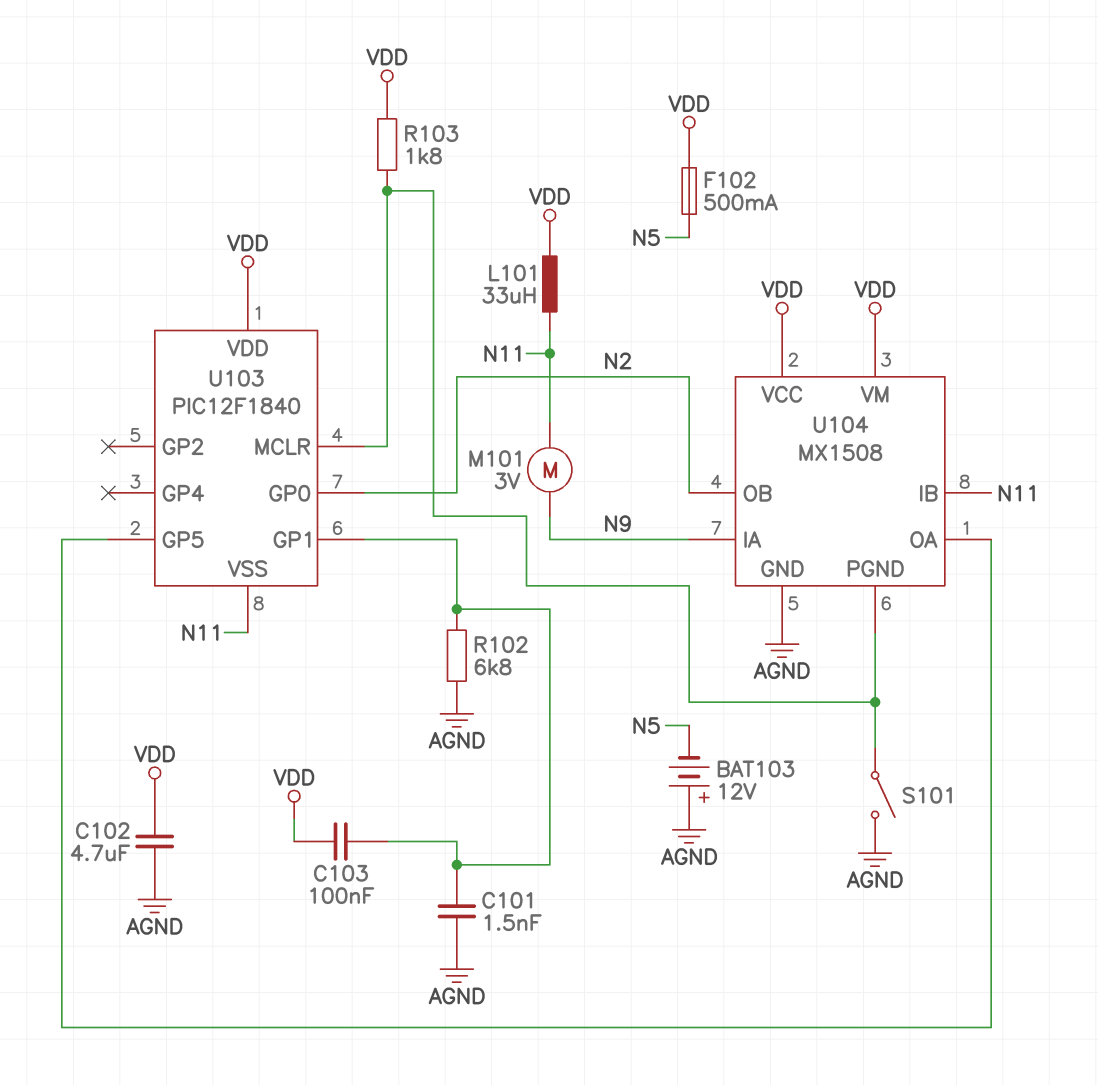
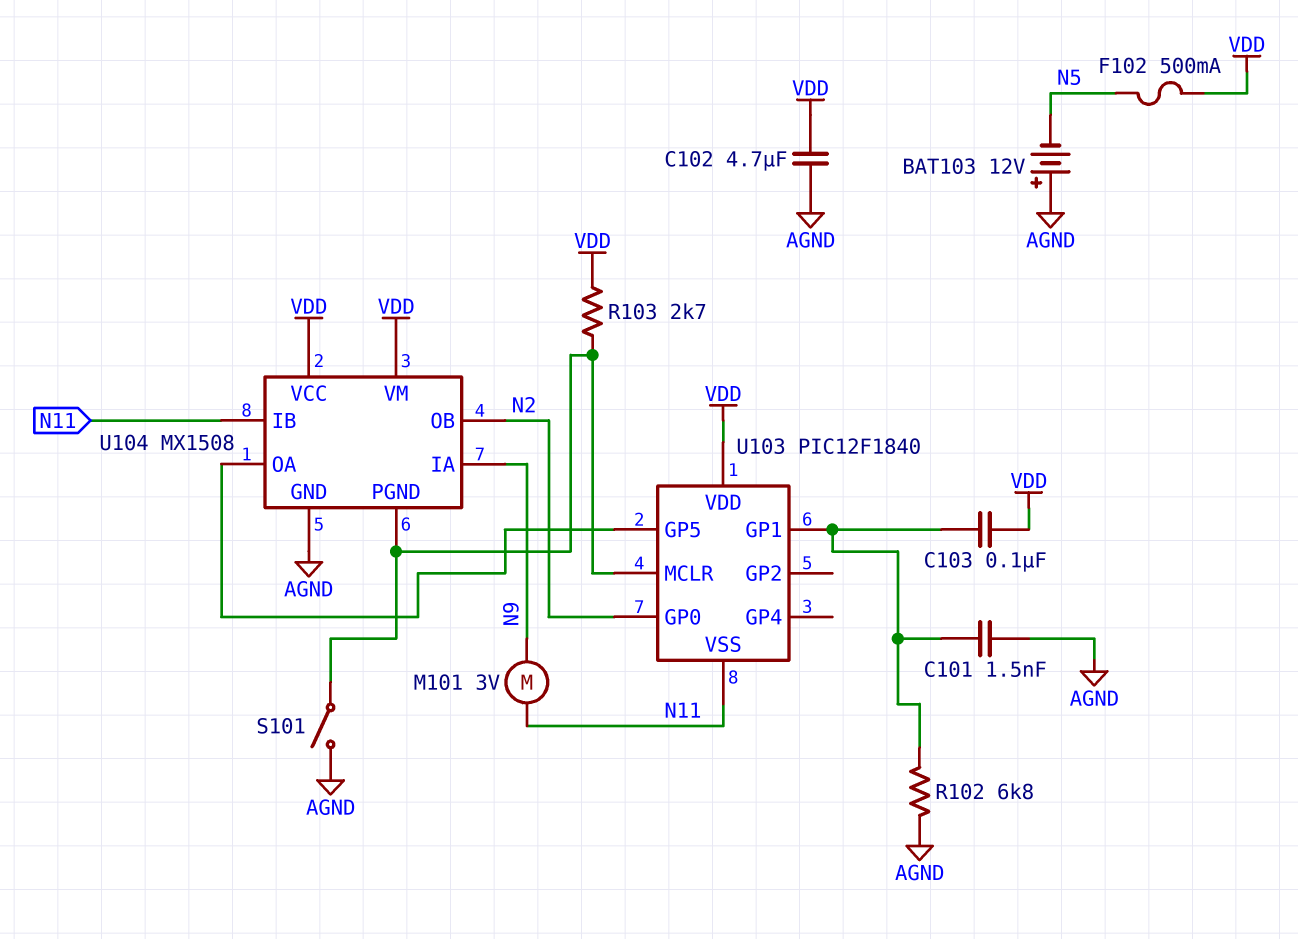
L101: 33uH (N11, VDD) -> none
R103: 1.8k (U103/MCLR, VDD) -> 2.7k (U103/MCLR, VDD)

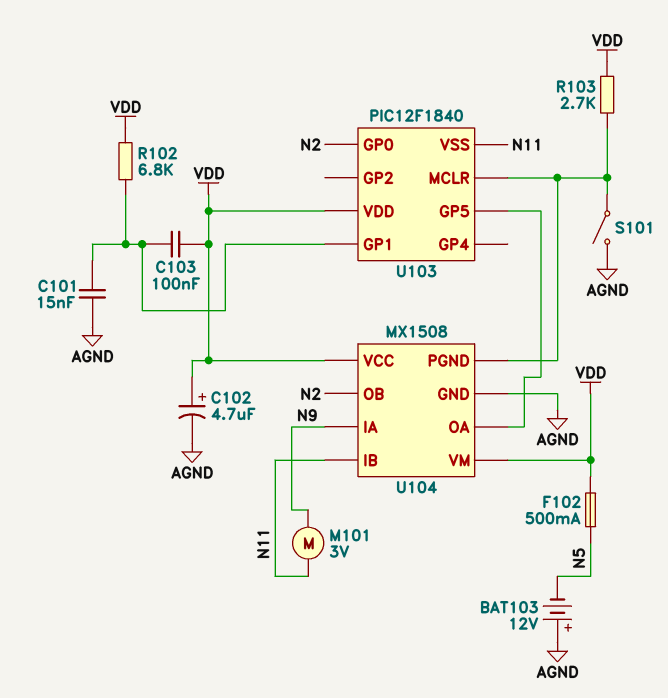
C101: 1.5nF (AGND, U103/GP1) -> 15nF (AGND, U103/GP1)
C102: 4.7uF (AGND, VDD) -> 4.7uF (plus VDD, minus AGND)
R102: 6.8k (AGND, U103/GP1) -> 6.8k (U103/GP1, VDD)

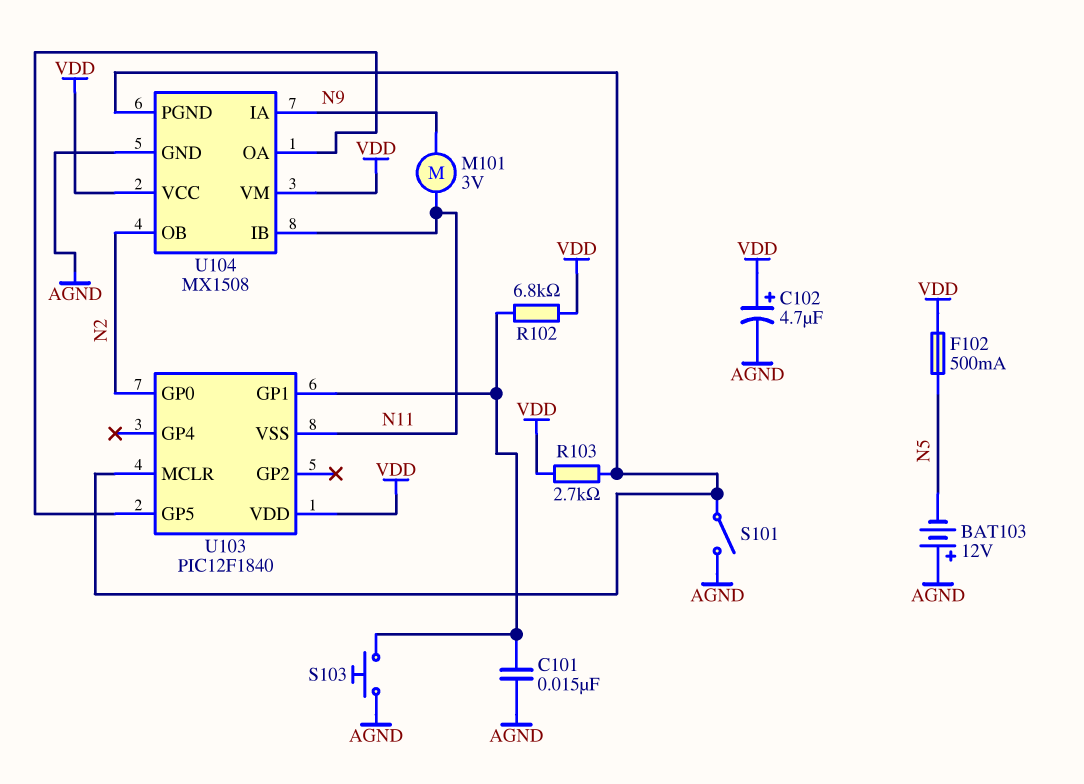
C103: 100nF (U103/GP1, VDD) -> none
S103: none -> button (AGND, U103/GP1)

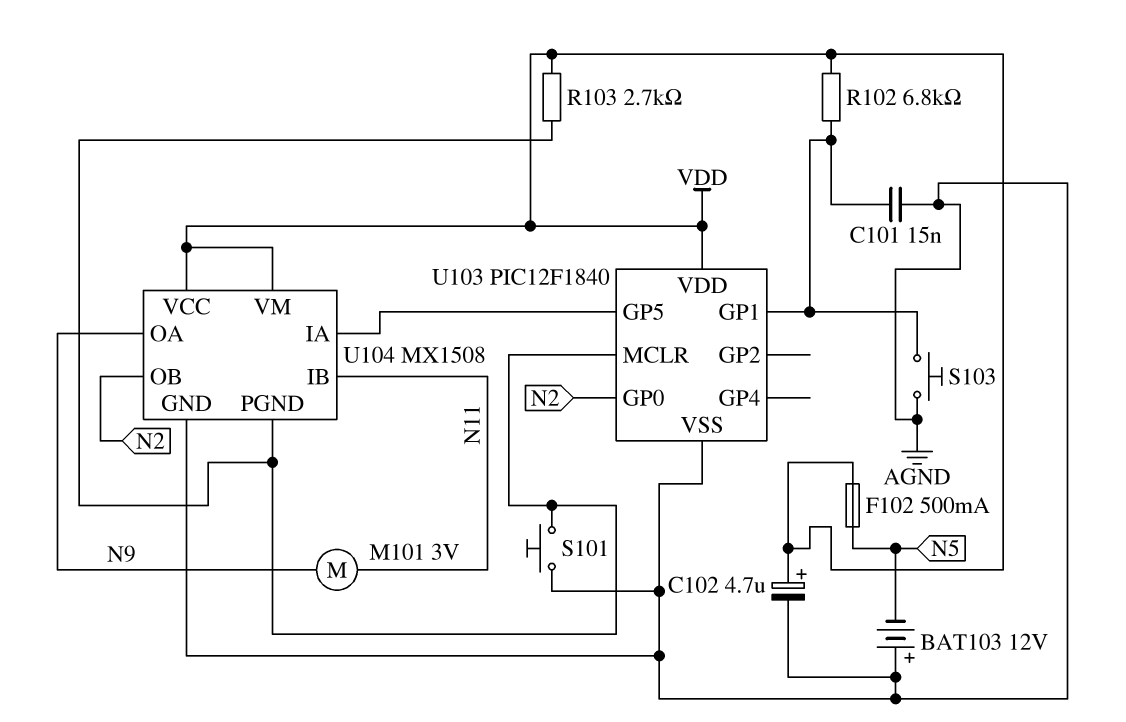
S101: switch (AGND, U103/MCLR) -> button (AGND, U103/MCLR)
U103 pin VSS: N11 -> AGND
U104 pin IA: N9 -> U103/GP5
U104 pin OA: U103/GP5 -> N9

